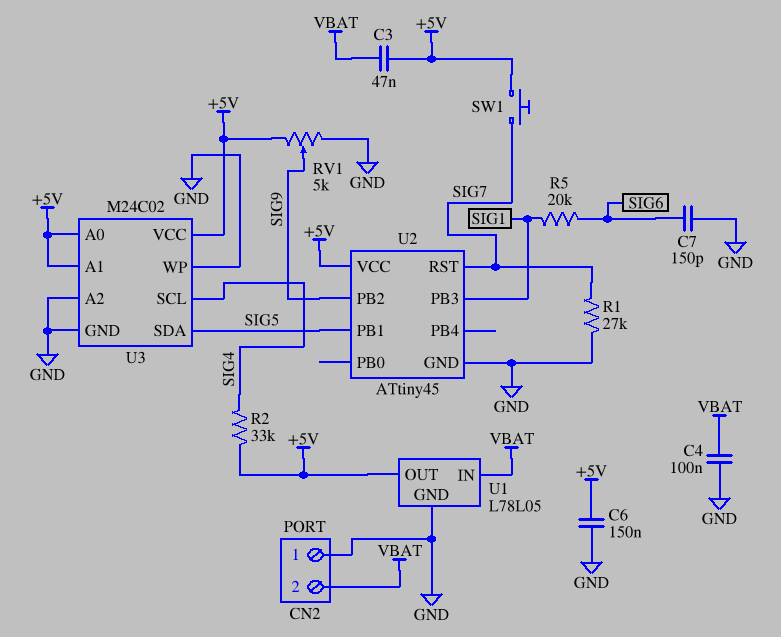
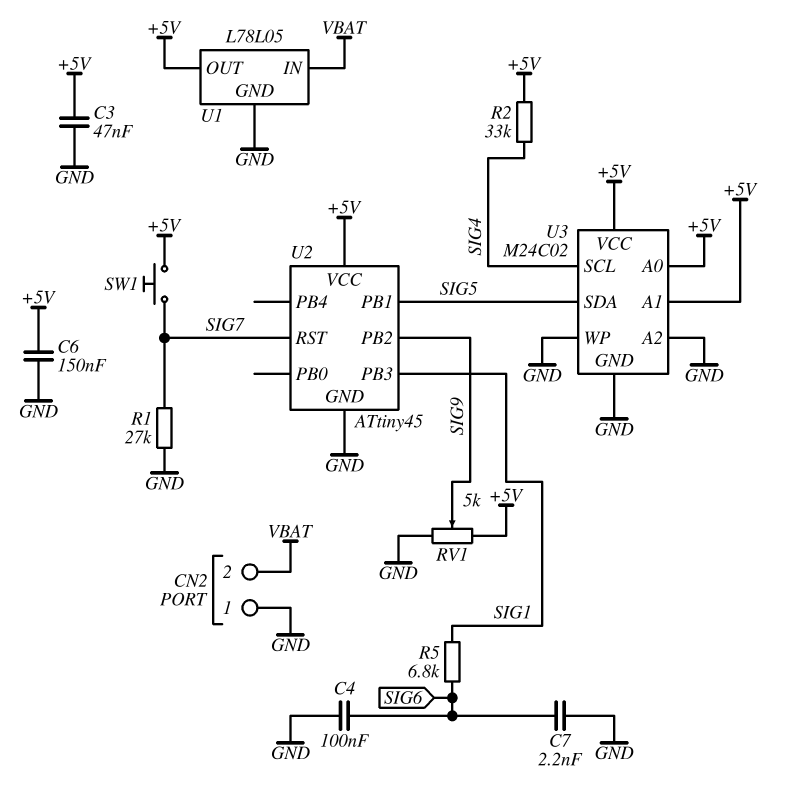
C3: 47nF (+5V, VBAT) -> 47nF (+5V, GND)
C4: 100nF (GND, VBAT) -> 100nF (GND, SIG6)
C7: 150pF (GND, SIG6) -> 2.2nF (GND, SIG6)
R5: 20k (SIG1, SIG6) -> 6.8k (SIG1, SIG6)

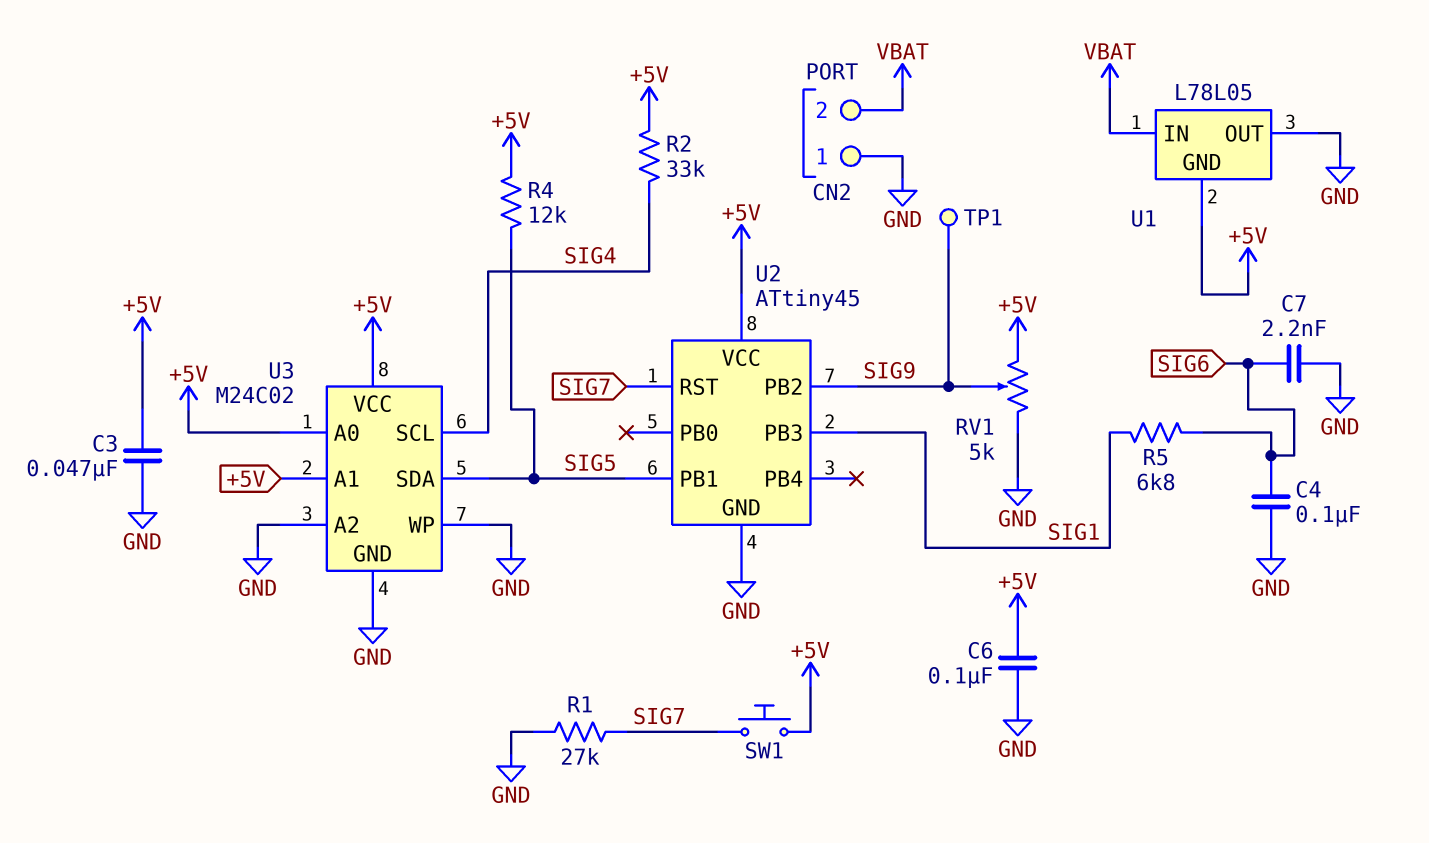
C6: 150nF (+5V, GND) -> 100nF (+5V, GND)
R4: none -> 12k (+5V, SIG5)
TP1: none -> test point (SIG9)
U1 pin GND: GND -> +5V
U1 pin OUT: +5V -> GND

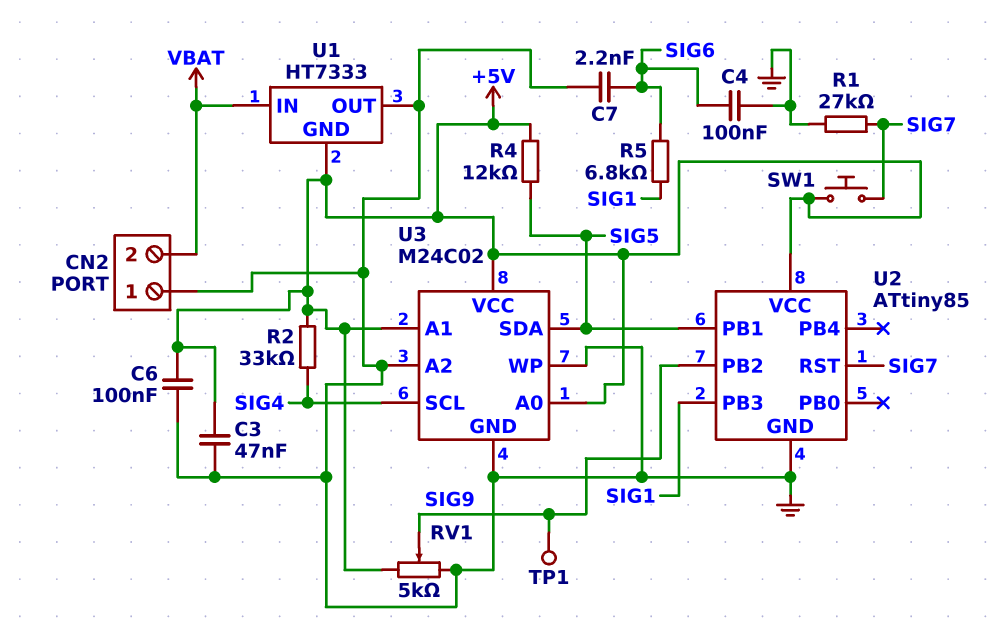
U1: L78L05 -> HT7333
U2: ATtiny45 -> ATtiny85

